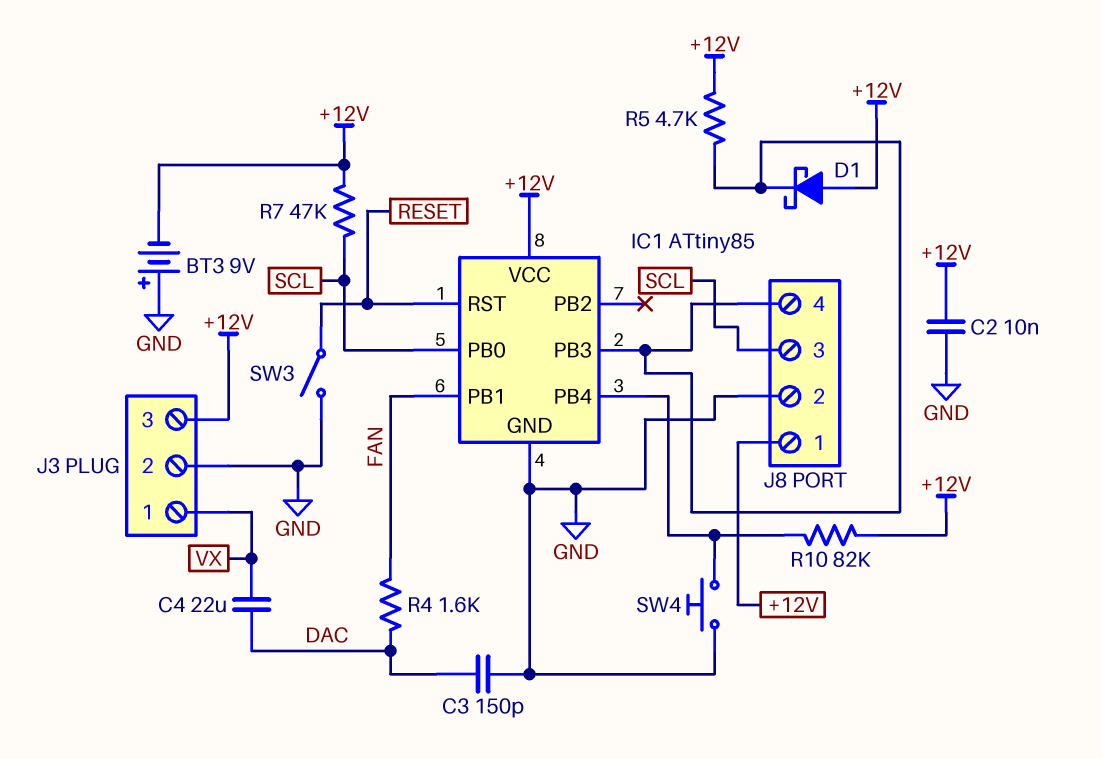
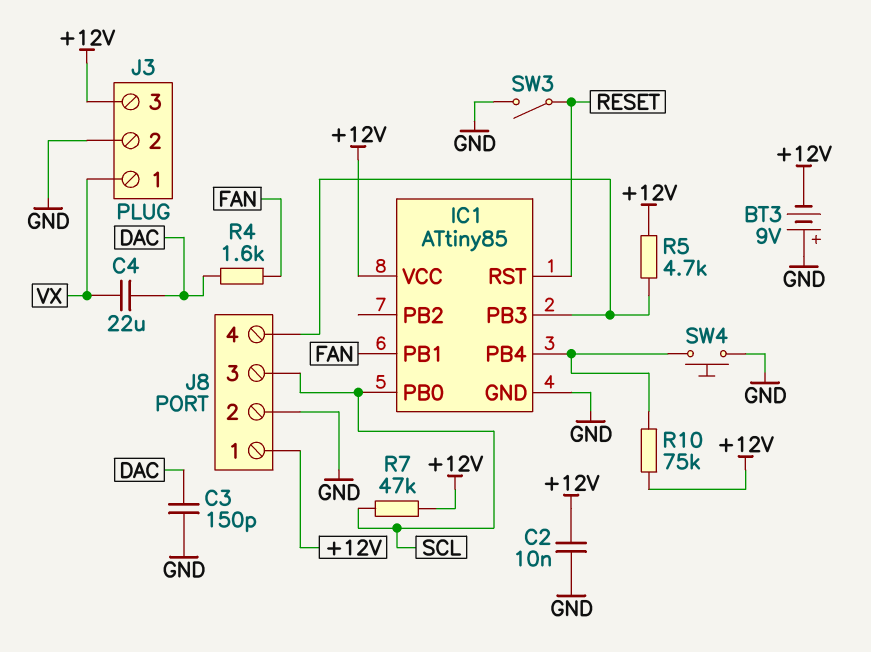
D1: schottky (A +12V, K IC1/PB3) -> none
R10: 82k (+12V, IC1/PB4) -> 75k (+12V, IC1/PB4)

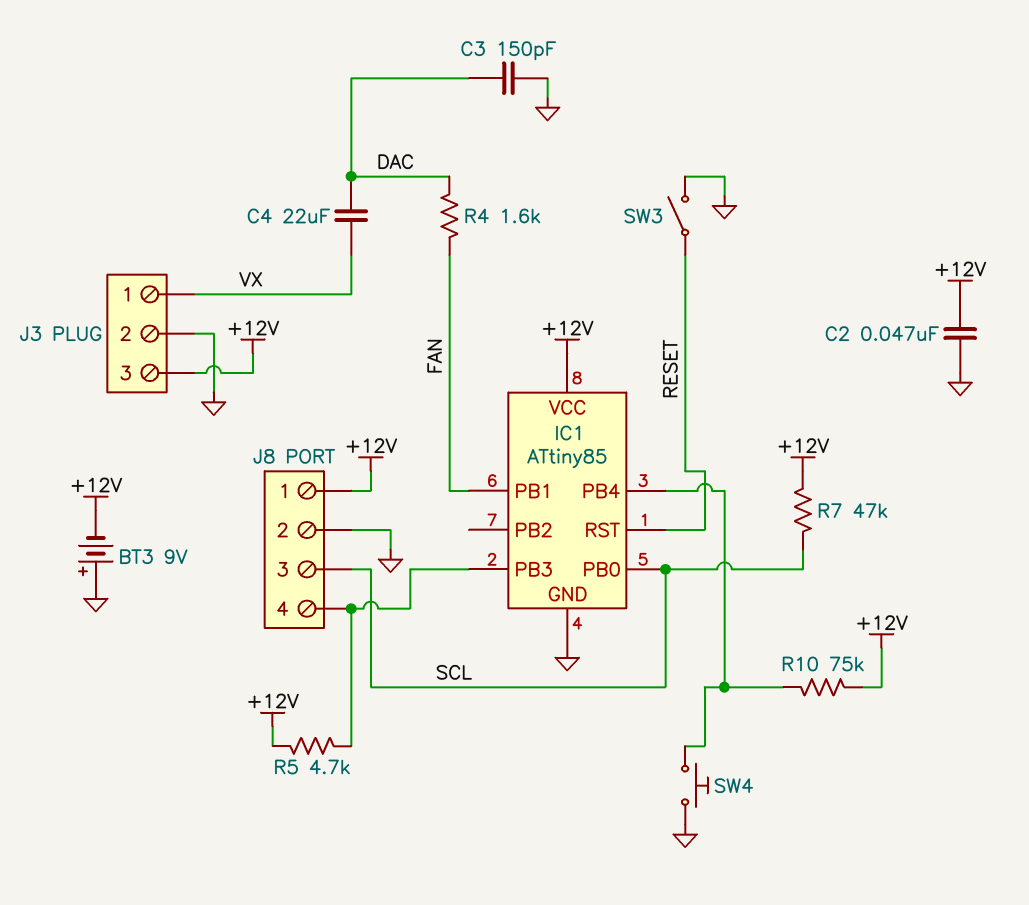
C2: 10nF (+12V, GND) -> 47nF (+12V, GND)

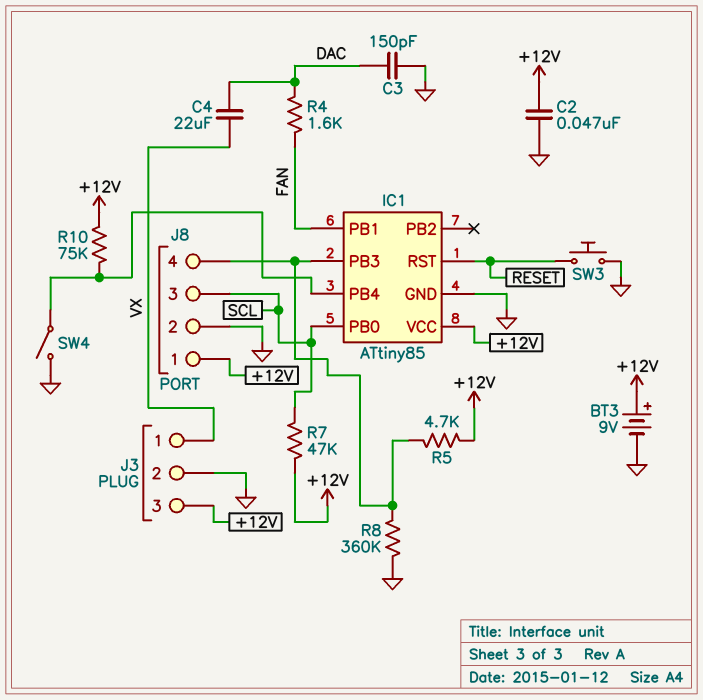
BT3: 9V (plus GND, minus +12V) -> 9V (plus +12V, minus GND)
R8: none -> 360k (GND, IC1/PB3)
SW3: switch (GND, RESET) -> button (GND, RESET)
SW4: button (GND, IC1/PB4) -> switch (GND, IC1/PB4)

